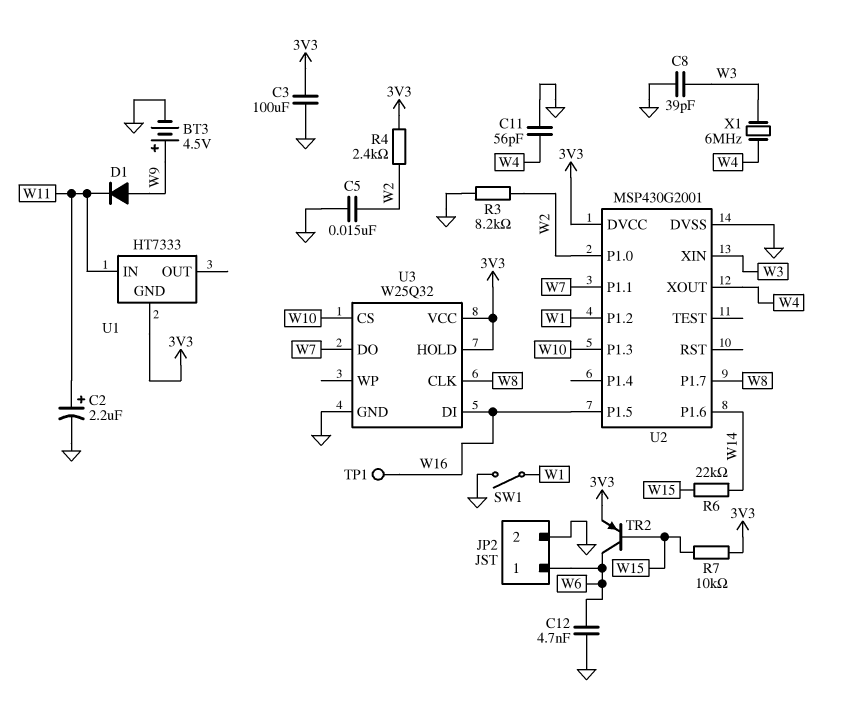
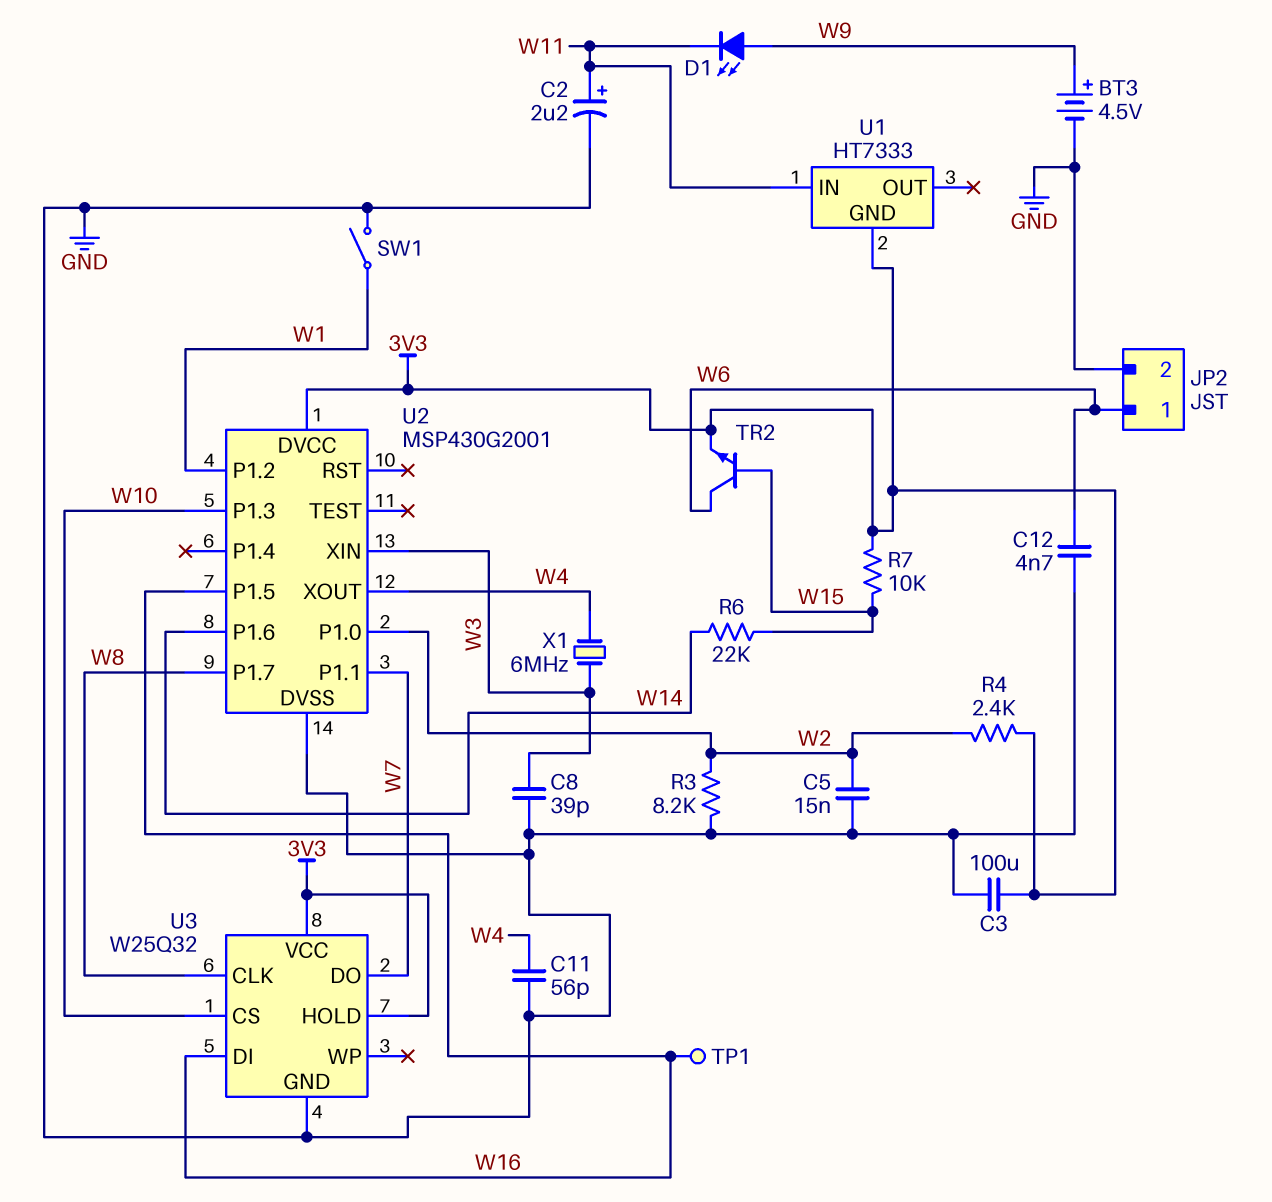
D1: diode (A W9, K W11) -> LED (A W9, K W11)
TR2: PNP (B W15, C W6, E 3V3) -> NPN (B W15, C W6, E 3V3)

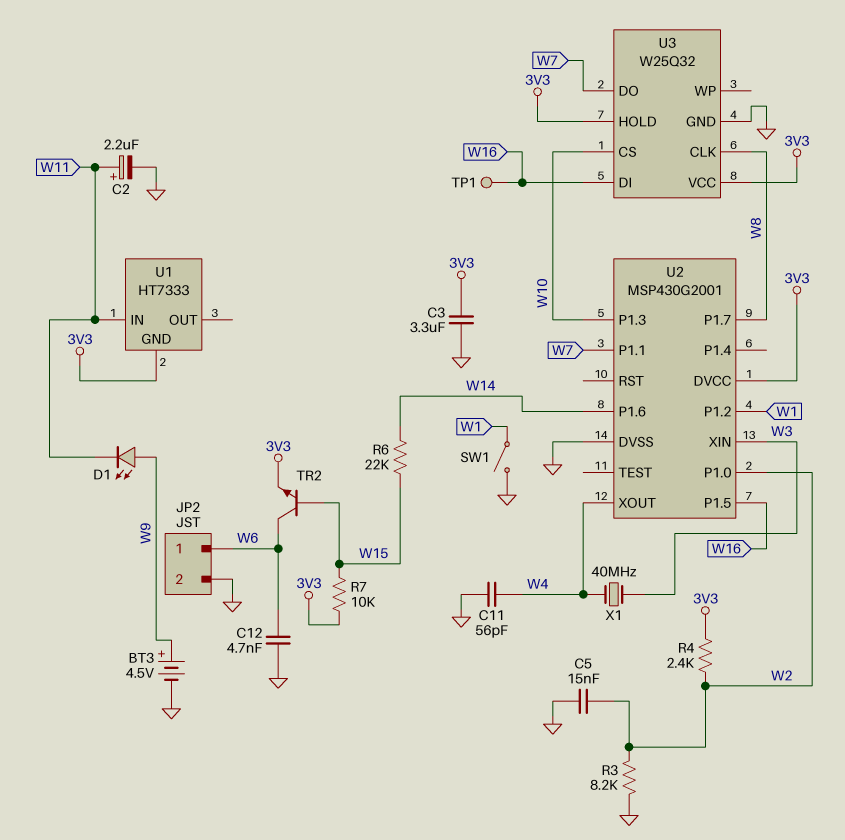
C3: 100uF (3V3, GND) -> 3.3uF (3V3, GND)
C8: 39pF (GND, W3) -> none
X1: 6MHz (W3, W4) -> 40MHz (W3, W4)

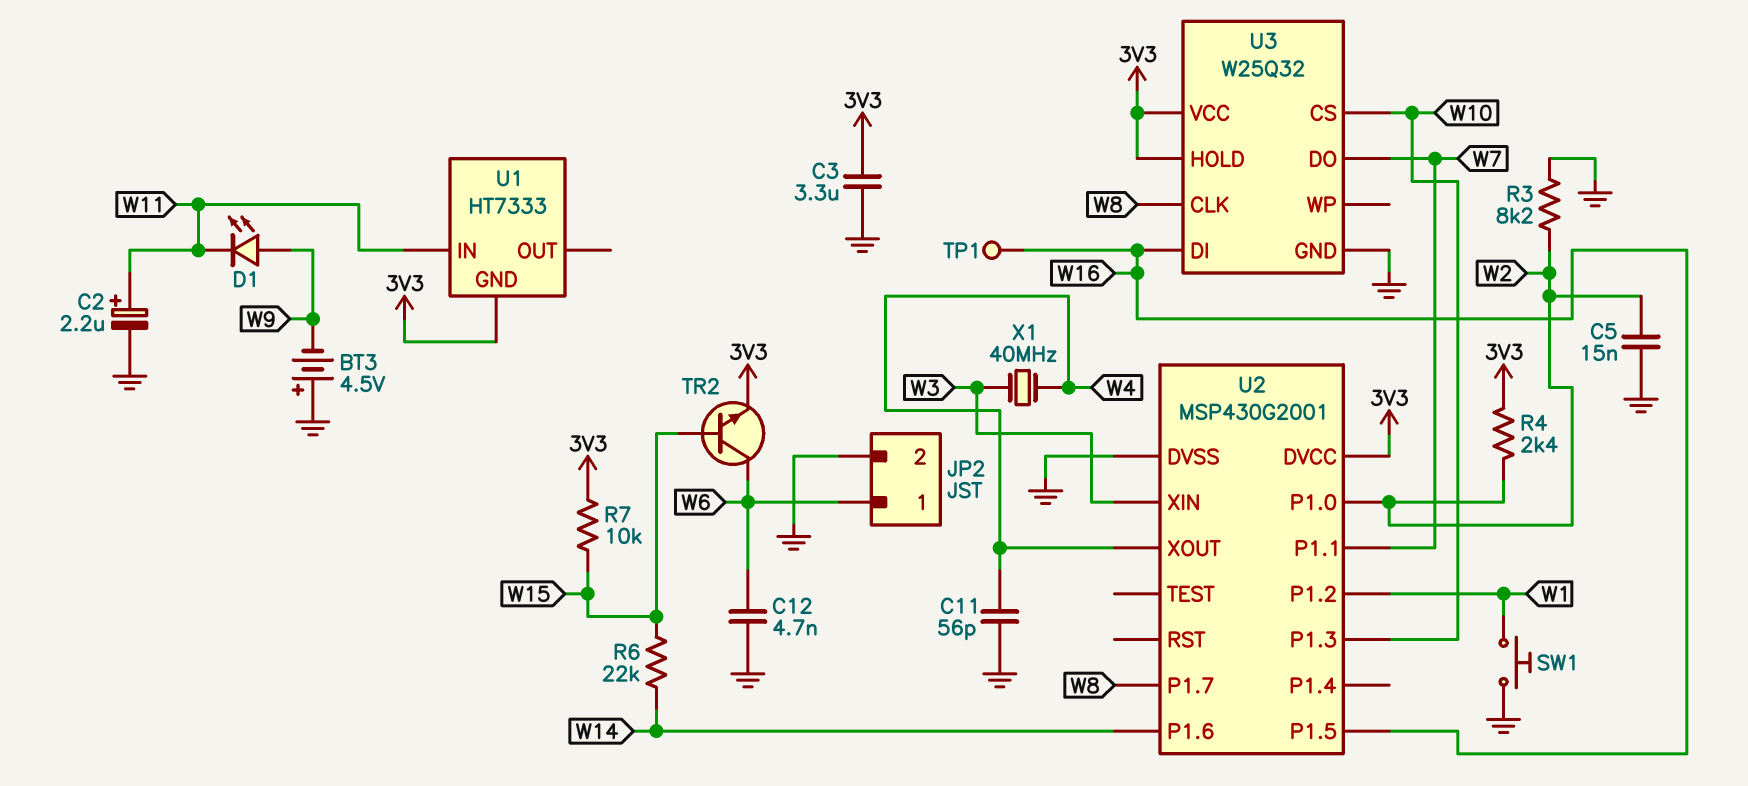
BT3: 4.5V (plus W9, minus GND) -> 4.5V (plus GND, minus W9)
SW1: switch (GND, W1) -> button (GND, W1)

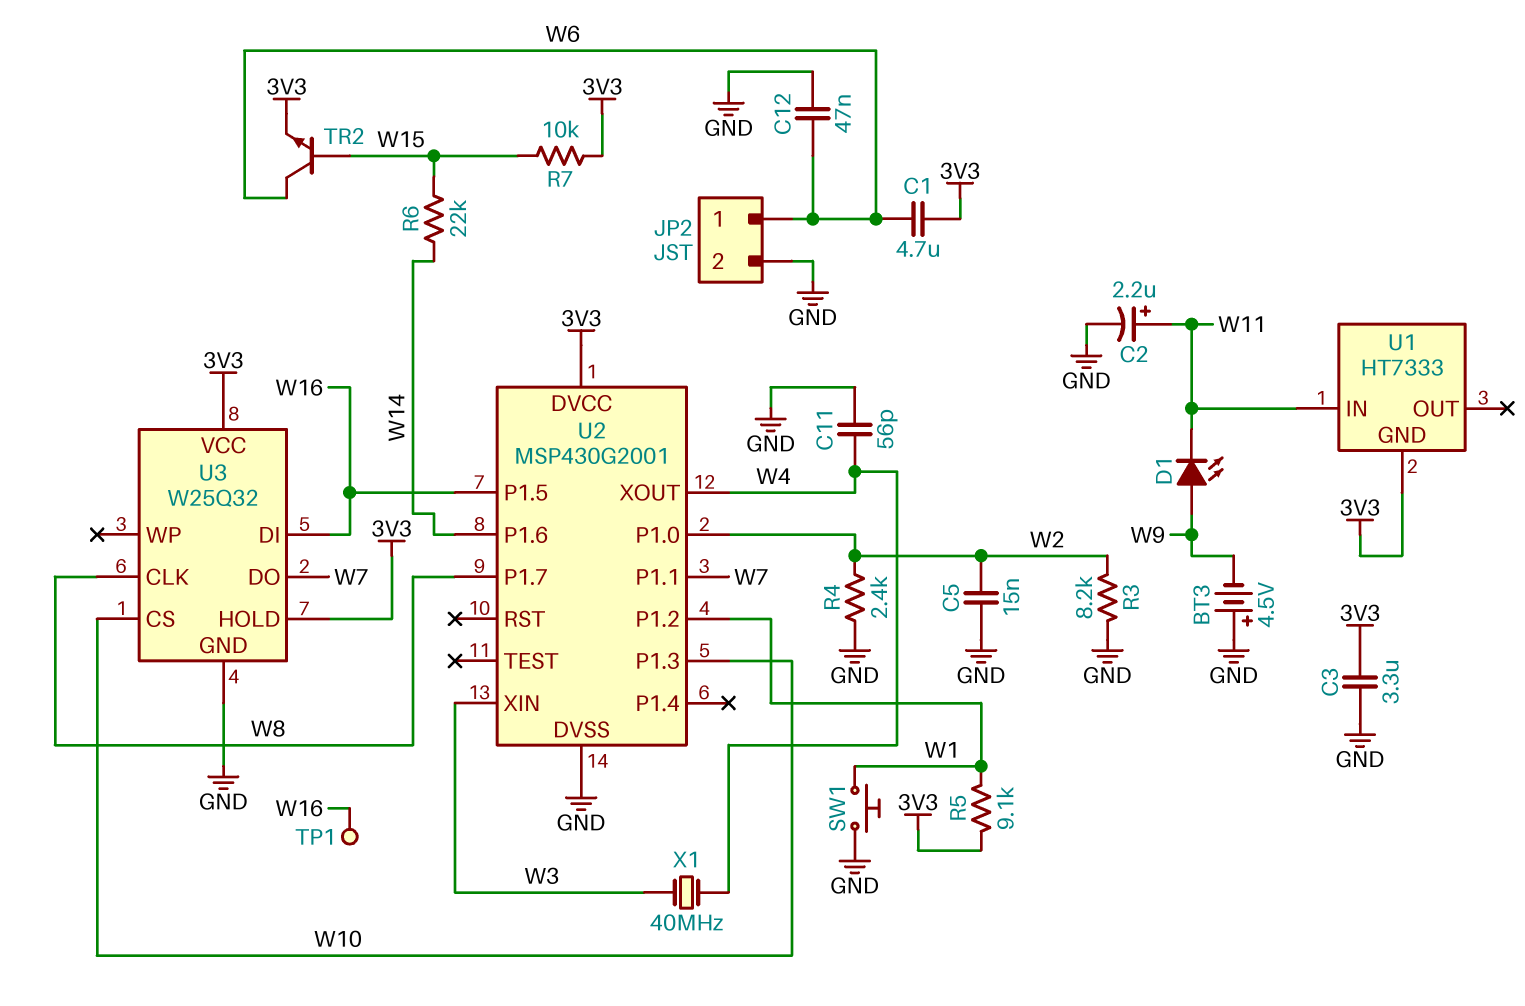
C1: none -> 4.7uF (3V3, W6)
C12: 4.7nF (GND, W6) -> 47nF (GND, W6)
R4: 2.4k (3V3, W2) -> 2.4k (GND, W2)
R5: none -> 9.1k (3V3, W1)

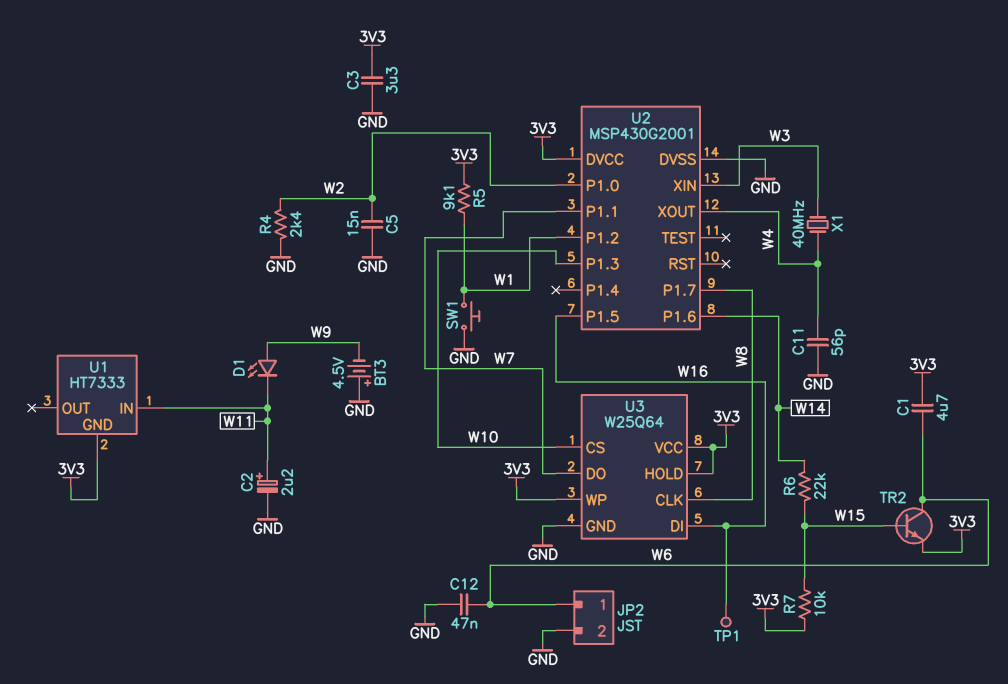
R3: 8.2k (GND, W2) -> none
U3: W25Q32 -> W25Q64
U3 pin WP: none -> 3V3

